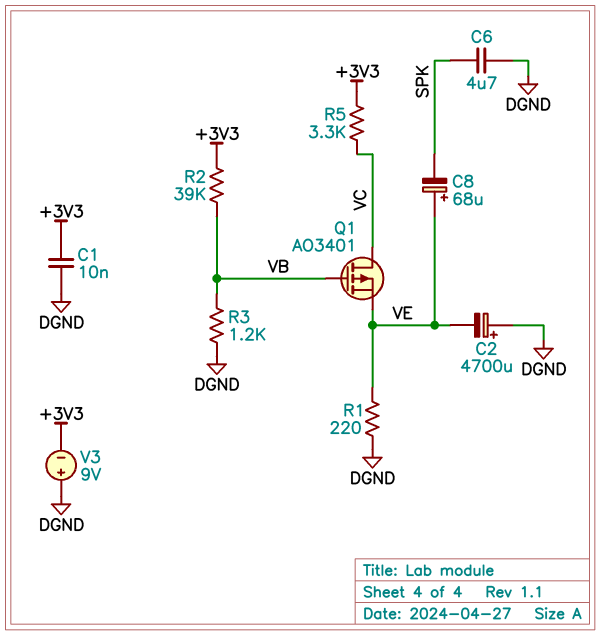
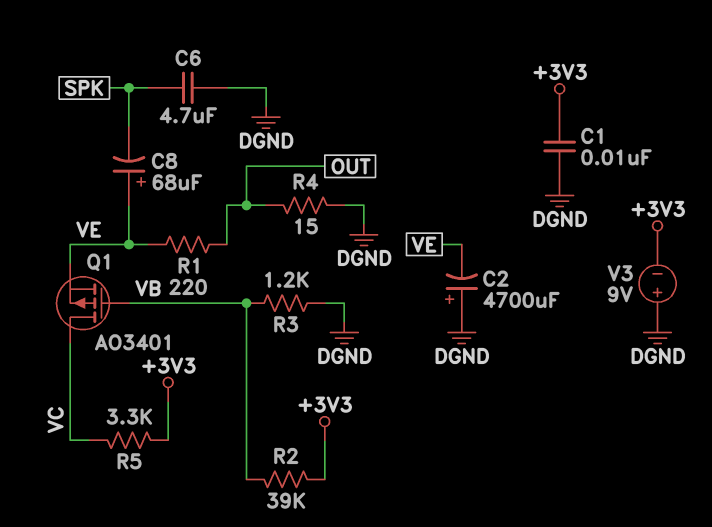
R1: 220 (DGND, VE) -> 220 (OUT, VE)
R4: none -> 15 (DGND, OUT)

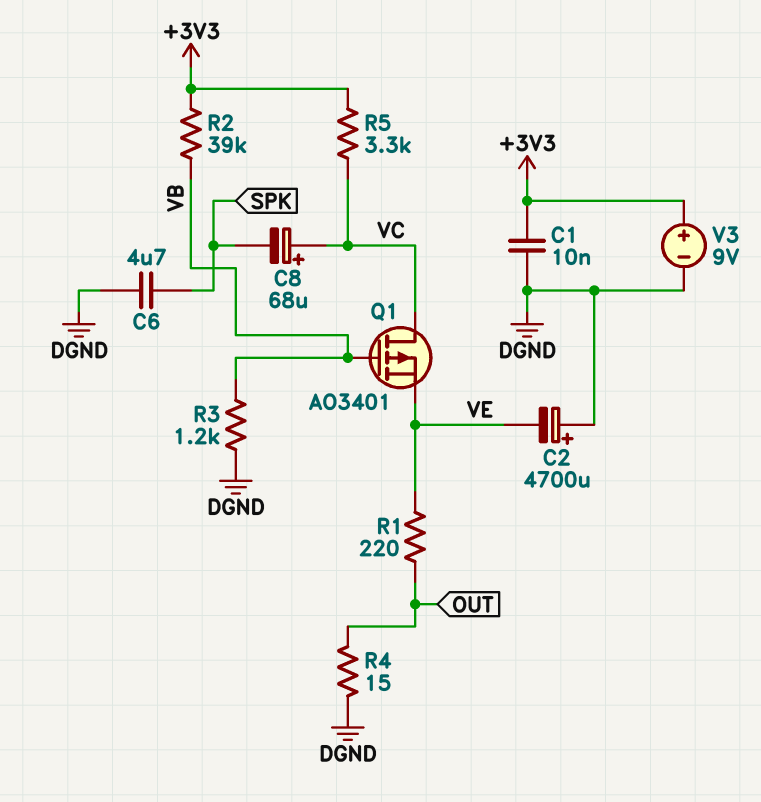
C8: 68uF (plus VE, minus SPK) -> 68uF (plus VC, minus SPK)
V3: 9V (plus DGND, minus +3V3) -> 9V (plus +3V3, minus DGND)

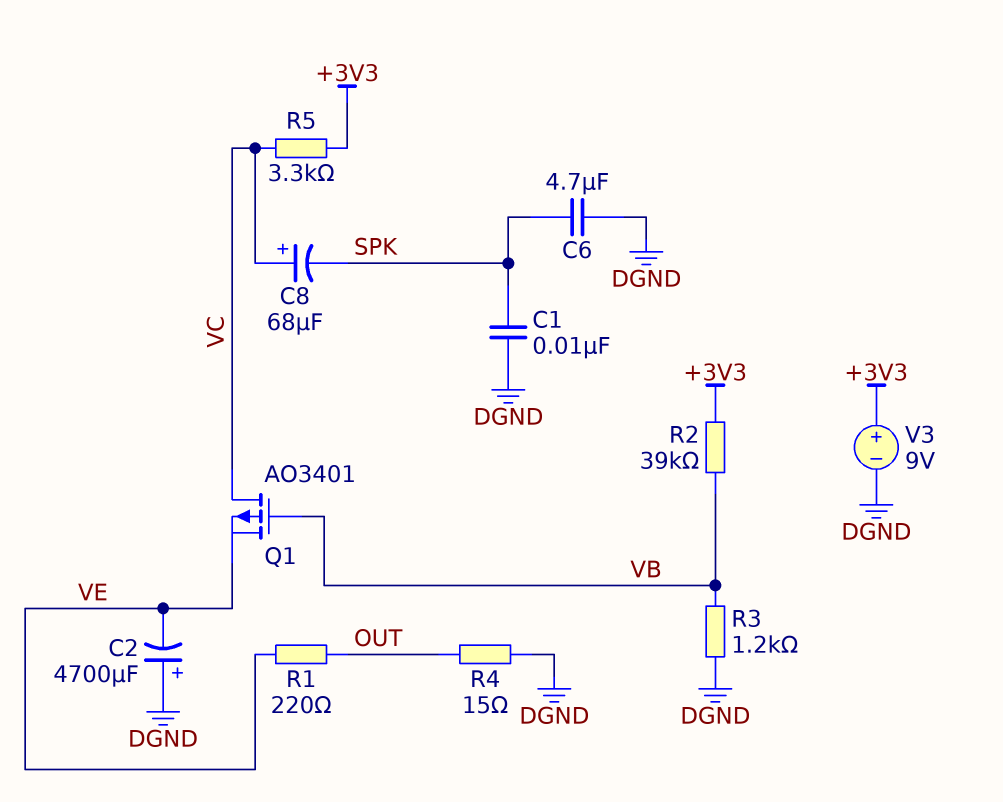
C1: 10nF (+3V3, DGND) -> 10nF (DGND, SPK)

